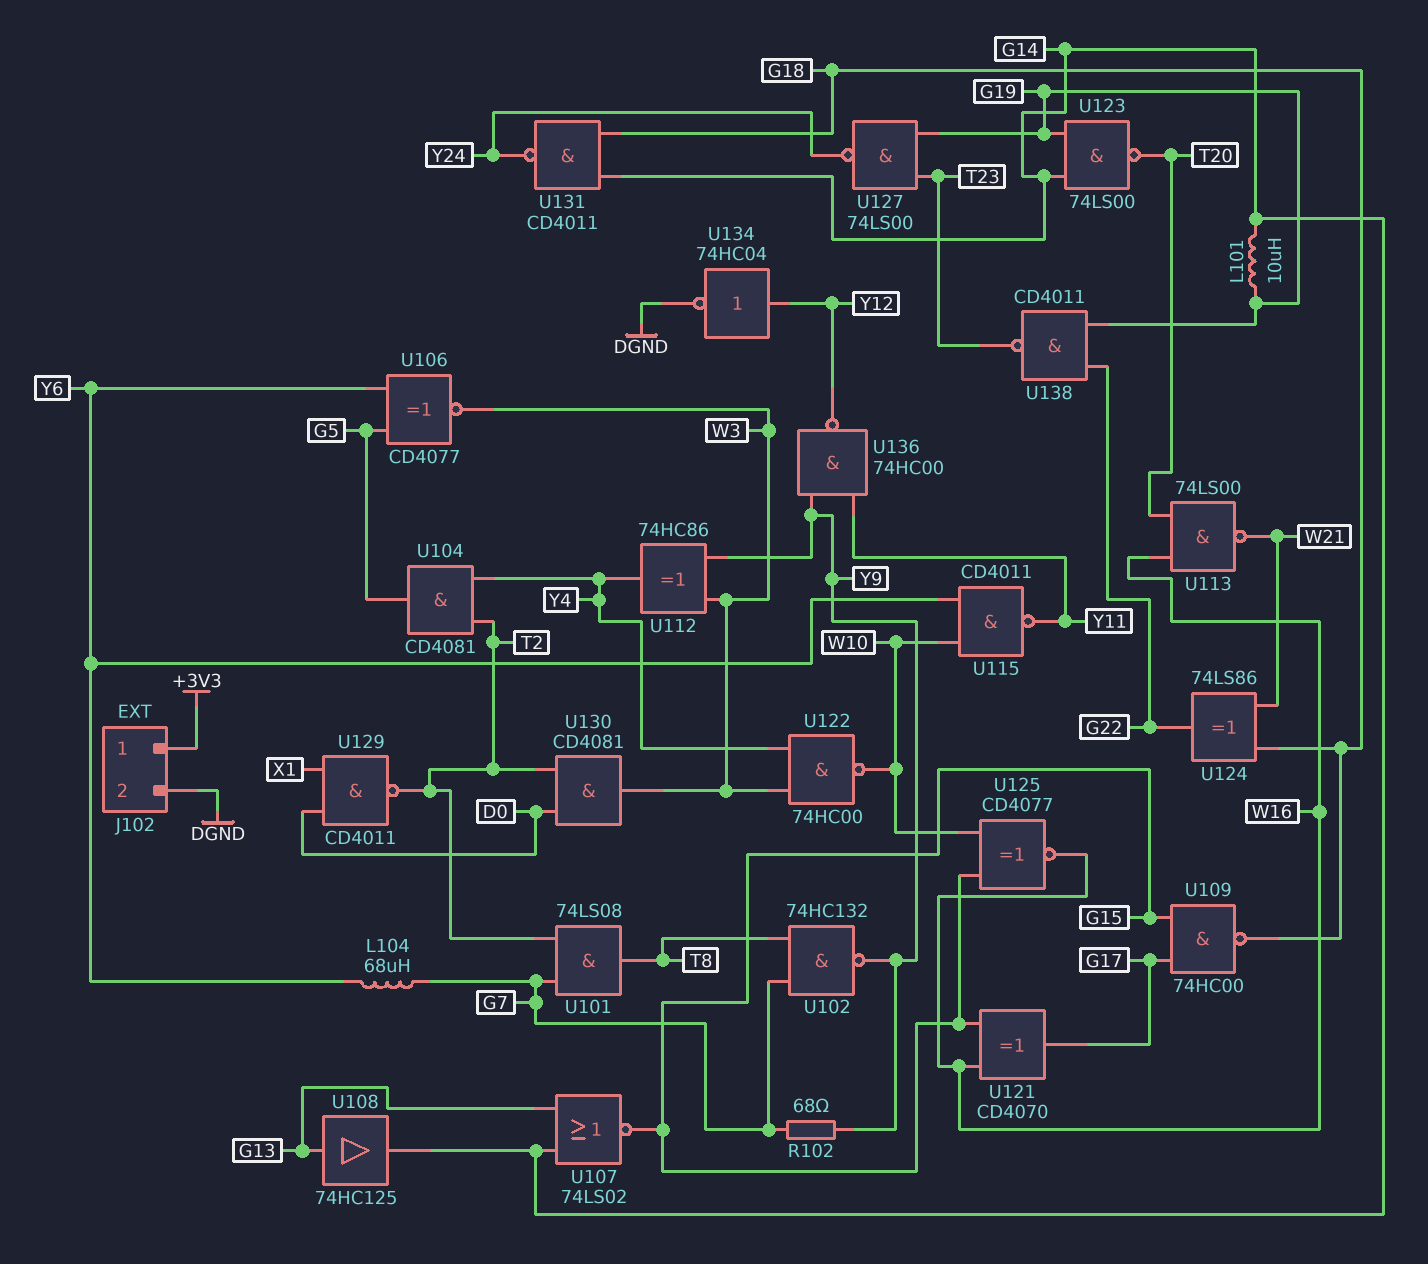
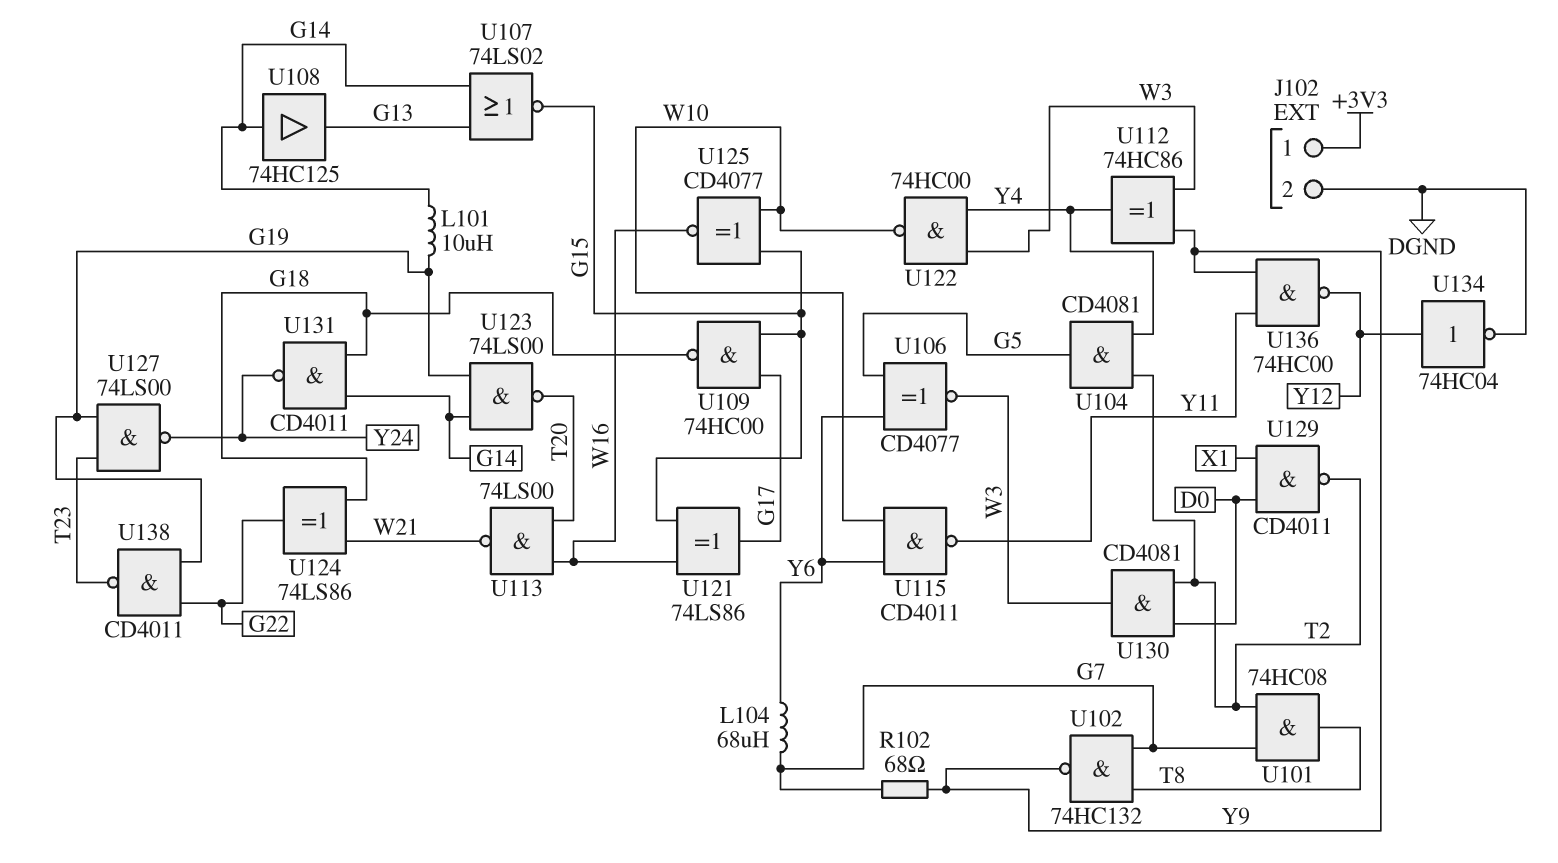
U101: AND 74LS08 (in G7, in T2, out T8) -> AND 74HC08 (in G7, in T2, out T8)
U108: buffer 74HC125 (in G13, out G14) -> buffer 74HC125 (in G14, out G13)
U121: XOR CD4070 (in G15, in W16, out G17) -> XOR 74LS86 (in G15, in W16, out G17)

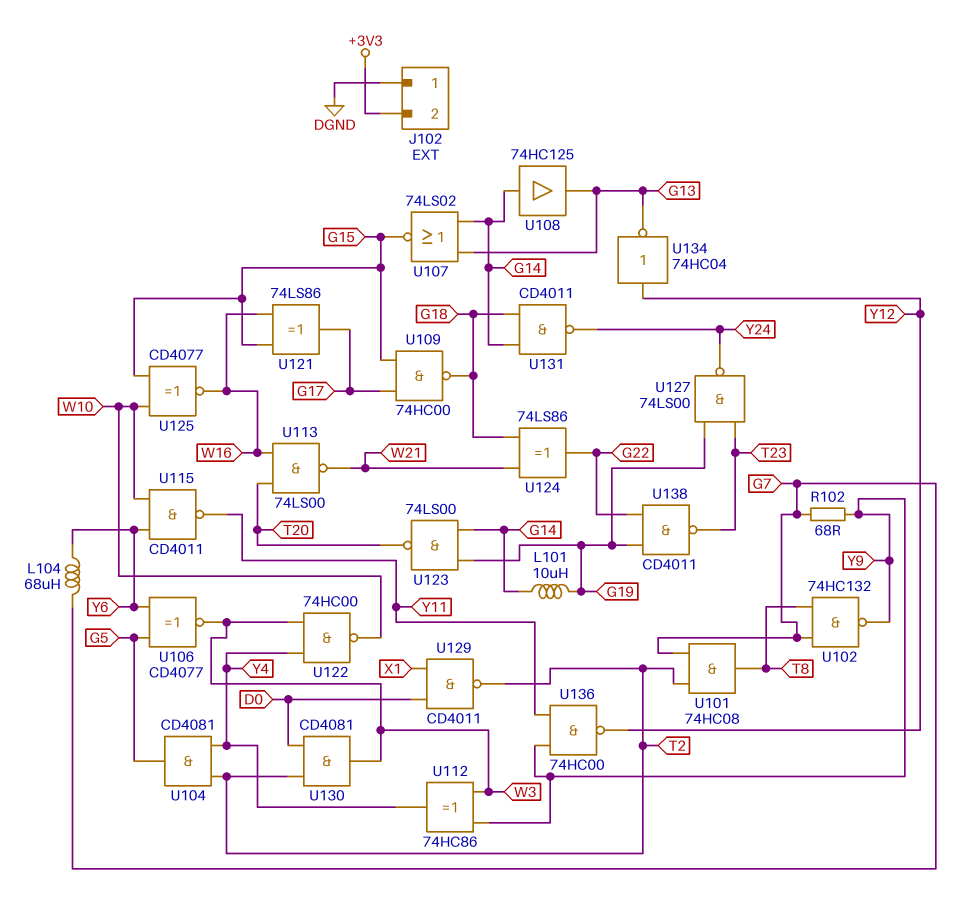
J102 pin 1: +3V3 -> DGND
J102 pin 2: DGND -> +3V3
U134: NOT 74HC04 (in Y12, out DGND) -> NOT 74HC04 (in Y12, out G13)

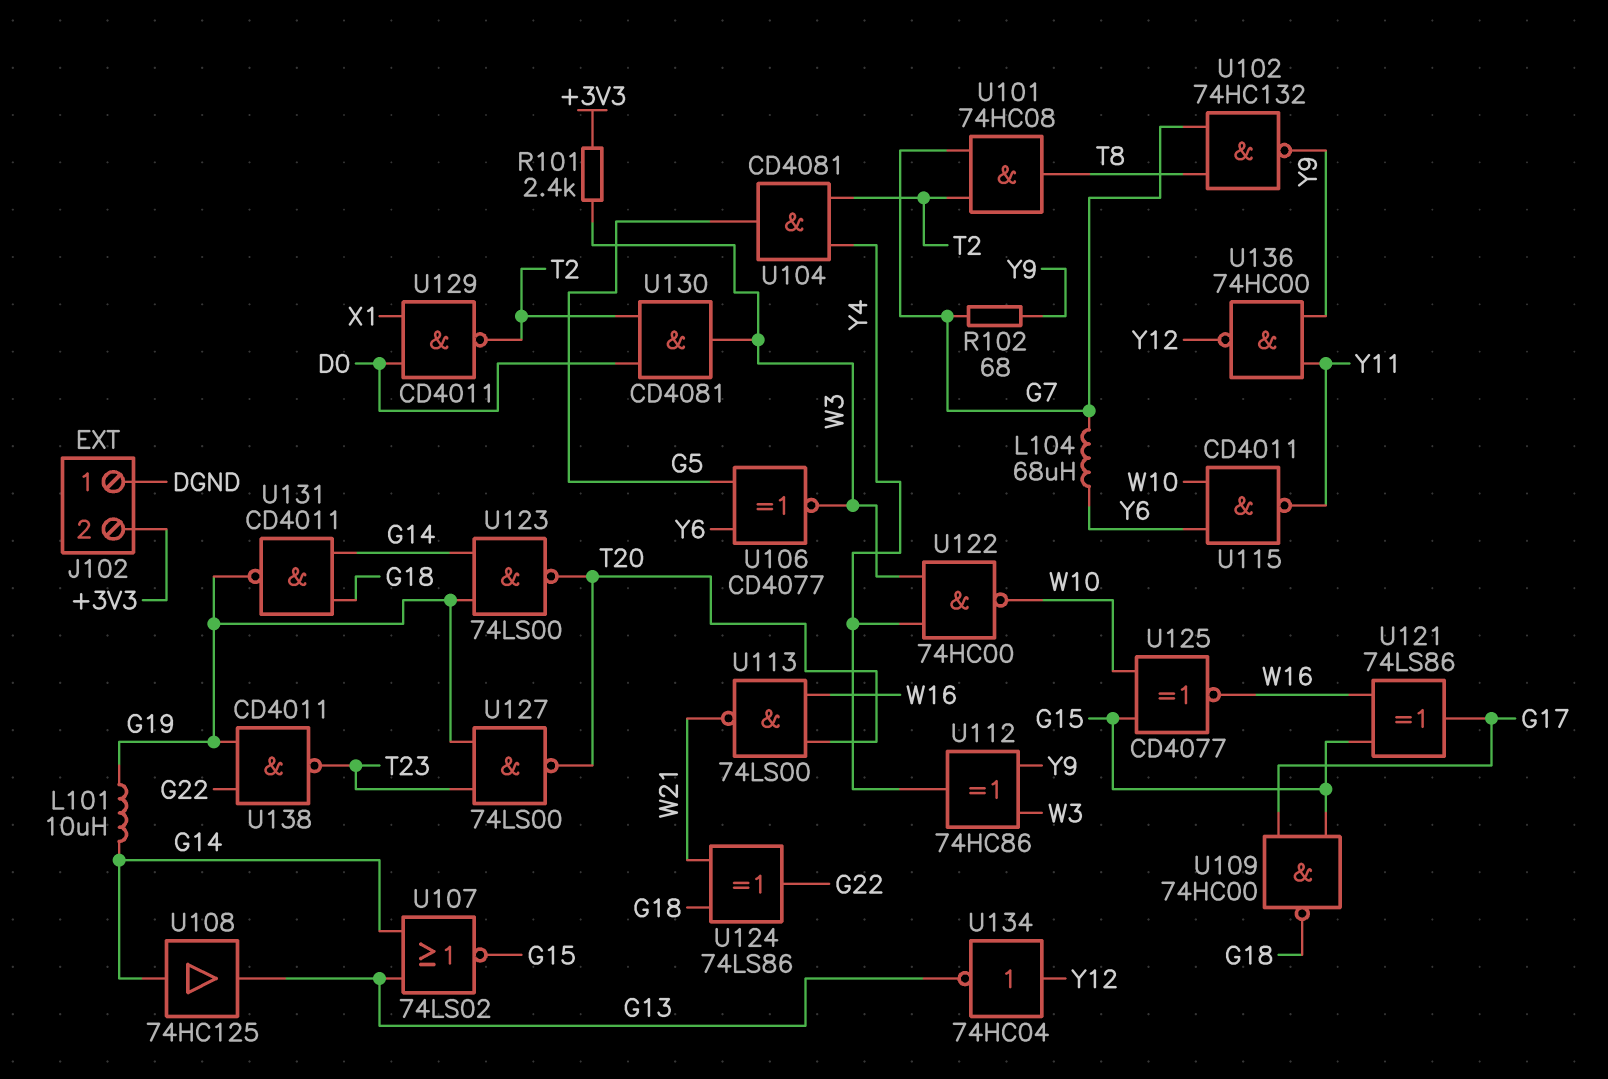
R101: none -> 2.4k (+3V3, W3)
U127: NAND 74LS00 (in G19, in T23, out Y24) -> NAND 74LS00 (in G19, in T23, out T20)
U131: NAND CD4011 (in G14, in G18, out Y24) -> NAND CD4011 (in G14, in G18, out G19)

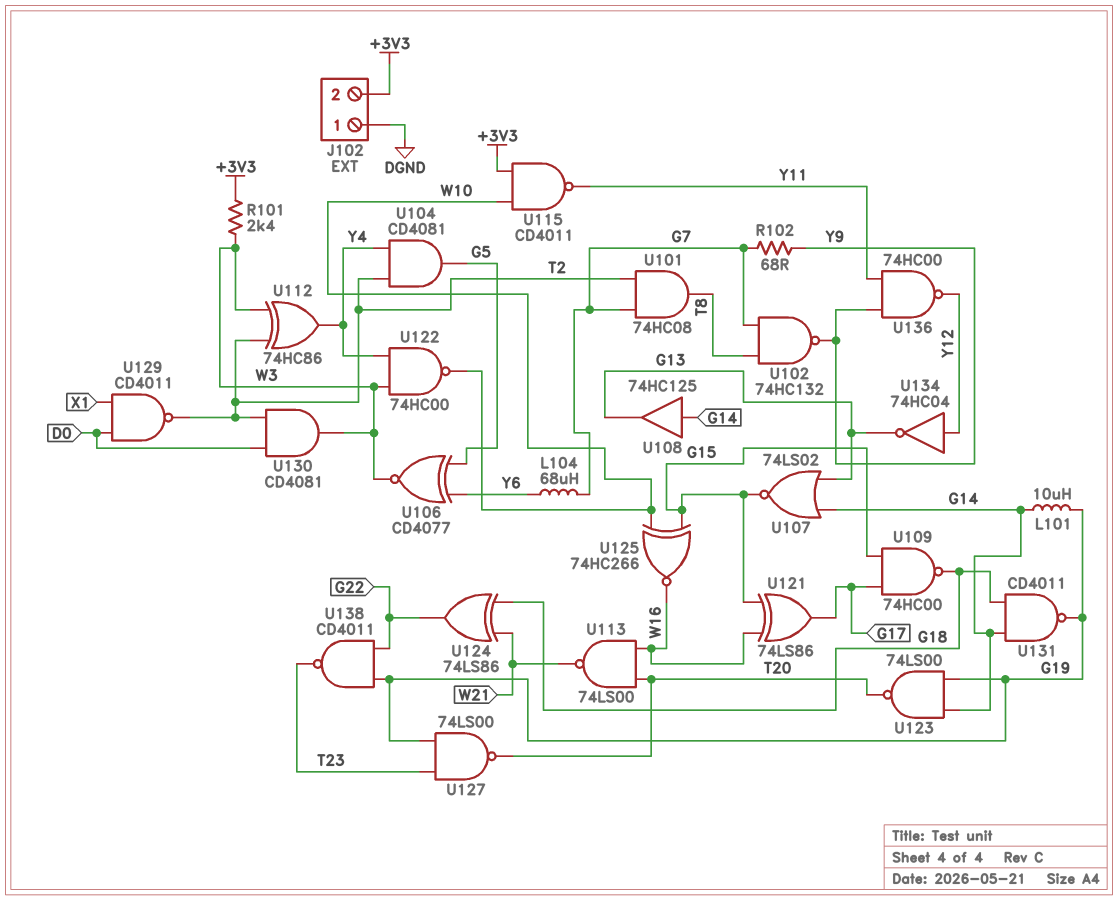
U112: XOR 74HC86 (in W3, in Y9, out Y4) -> XOR 74HC86 (in T2, in W3, out Y4)
U115: NAND CD4011 (in W10, in Y6, out Y11) -> NAND CD4011 (in +3V3, in W10, out Y11)
U125: XNOR CD4077 (in G15, in W10, out W16) -> XNOR 74HC266 (in G15, in W10, out W16)

